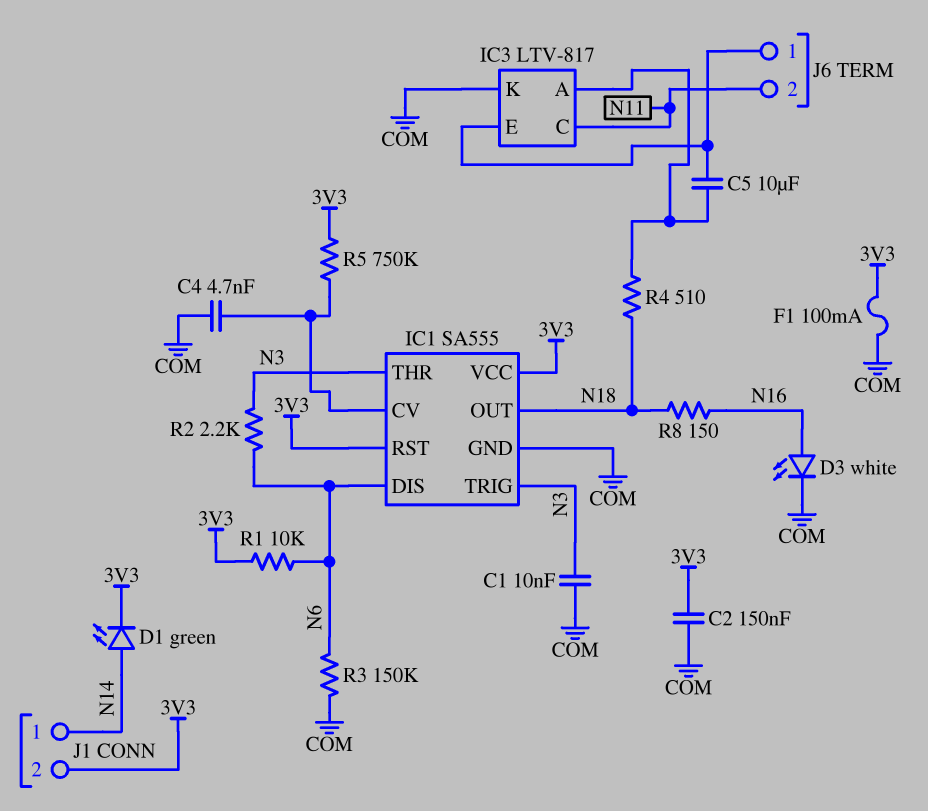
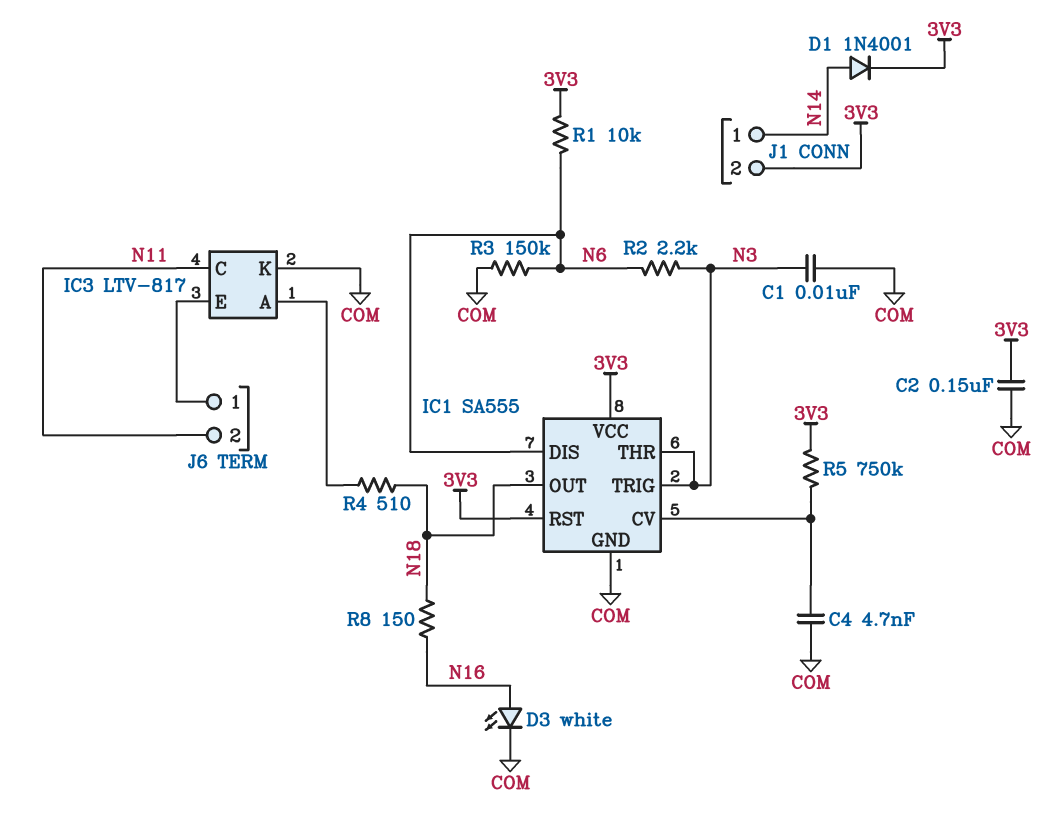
C5: 10uF (IC3/A, IC3/E) -> none
D1: LED green (A N14, K 3V3) -> diode 1N4001 (A N14, K 3V3)
F1: 100mA (3V3, COM) -> none

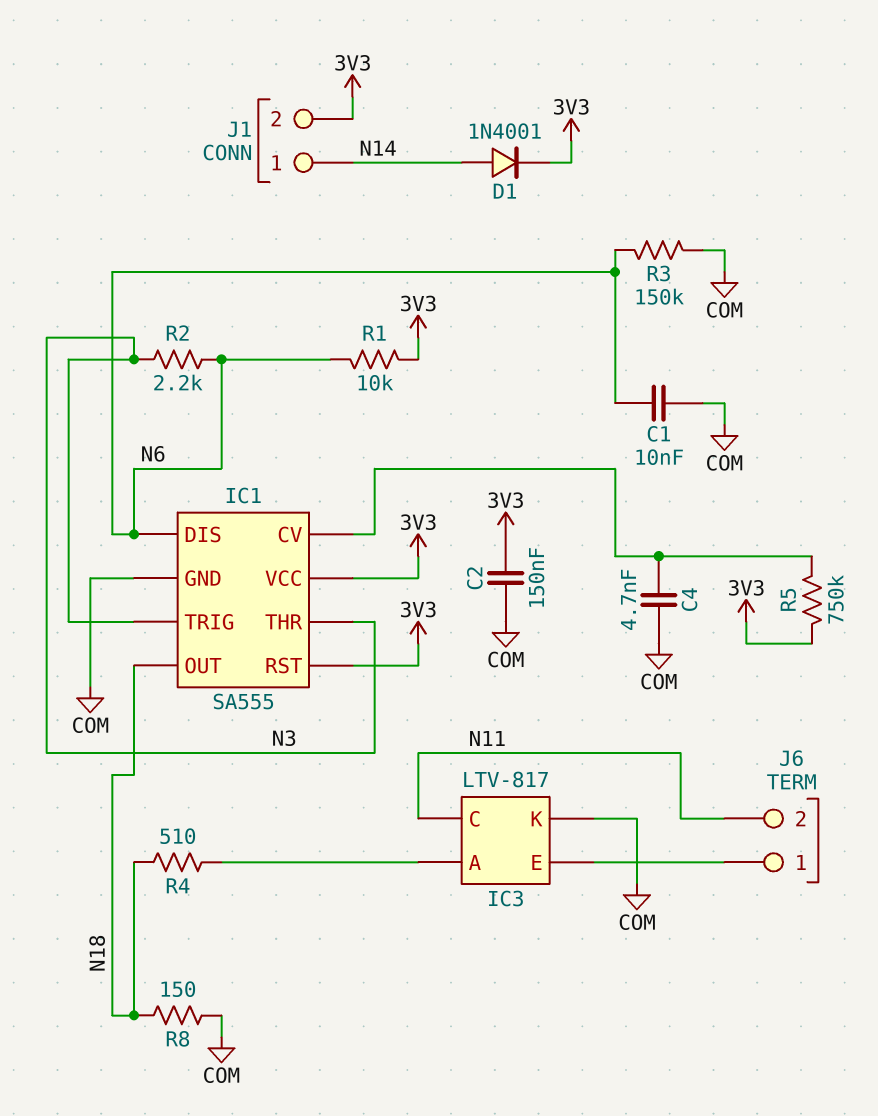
C1: 10nF (COM, N3) -> 10nF (COM, N6)
D3: LED white (A N16, K COM) -> none
R8: 150 (N16, N18) -> 150 (COM, N18)

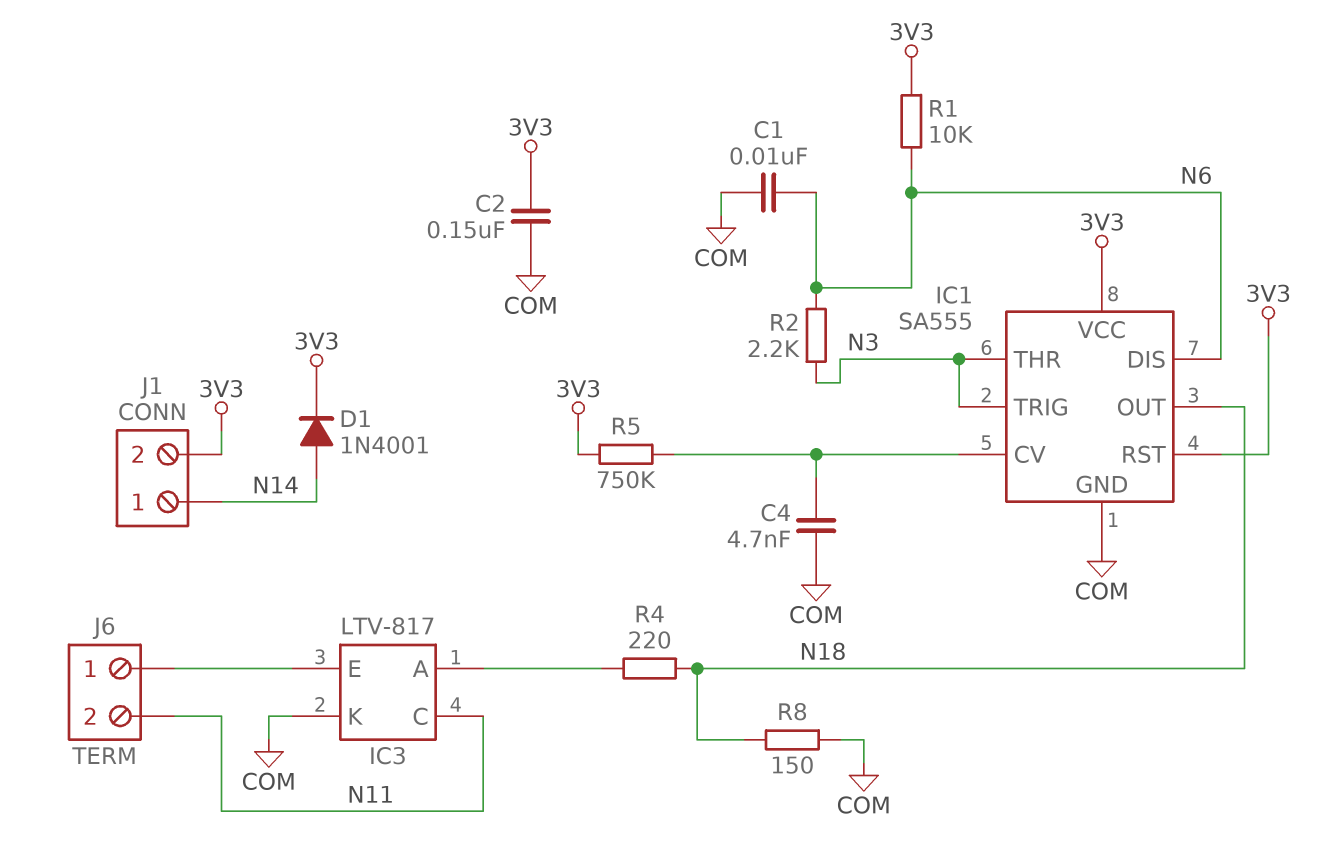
R3: 150k (COM, N6) -> none
R4: 510 (IC3/A, N18) -> 220 (IC3/A, N18)

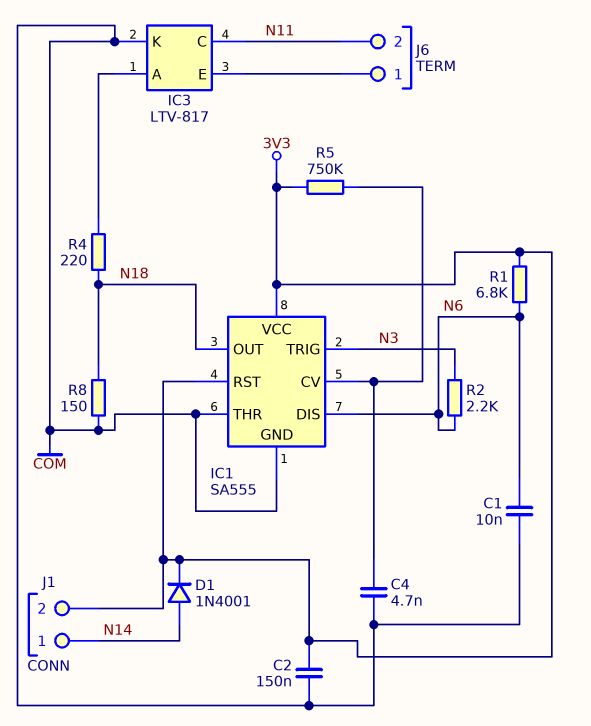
IC1 pin THR: N3 -> COM
R1: 10k (3V3, N6) -> 6.8k (3V3, N6)

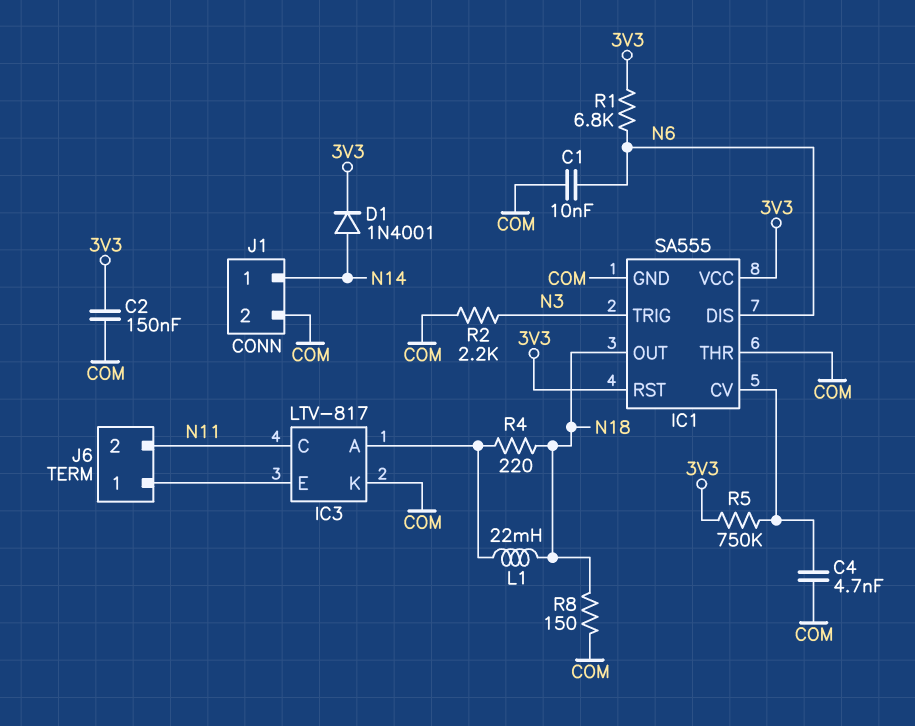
J1 pin 2: 3V3 -> COM
L1: none -> 22mH (IC3/A, N18)
R2: 2.2k (N3, N6) -> 2.2k (COM, N3)

